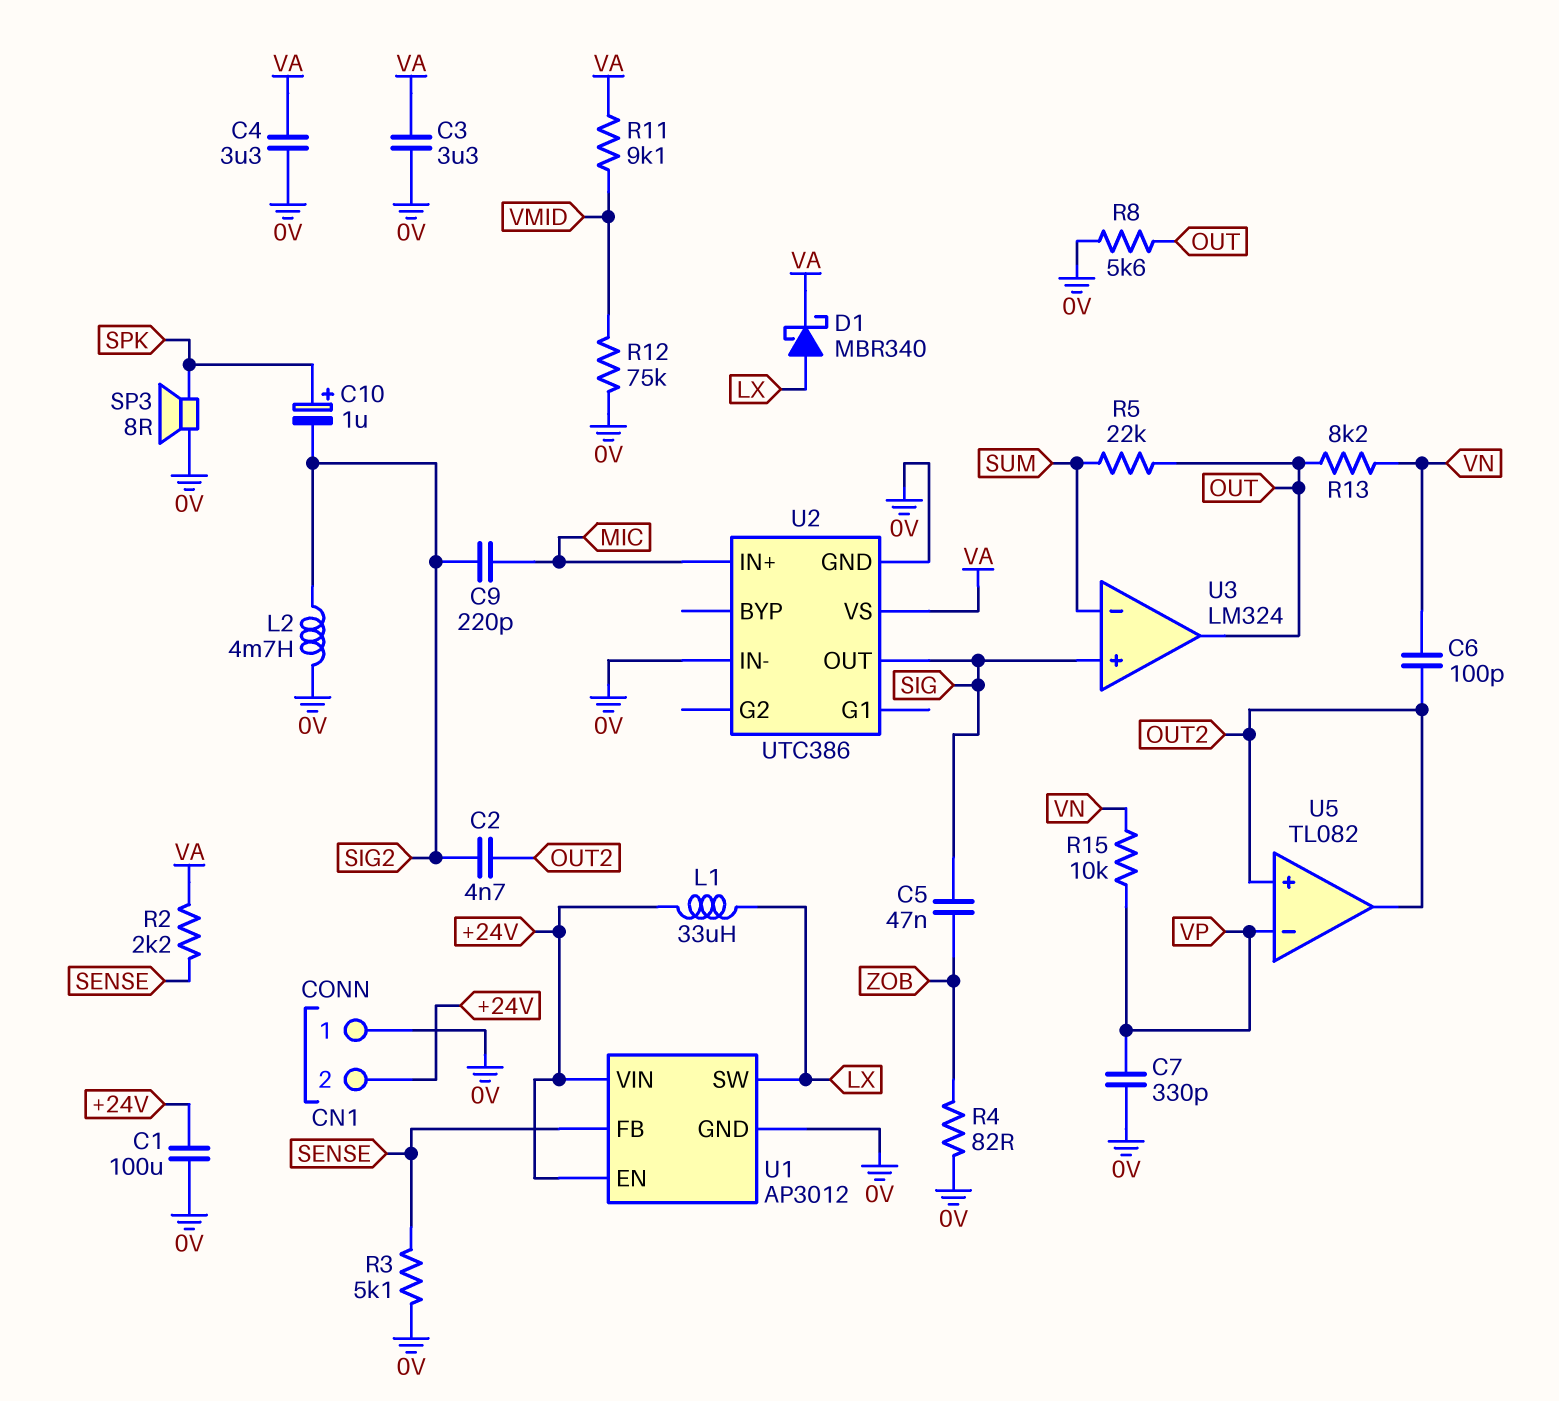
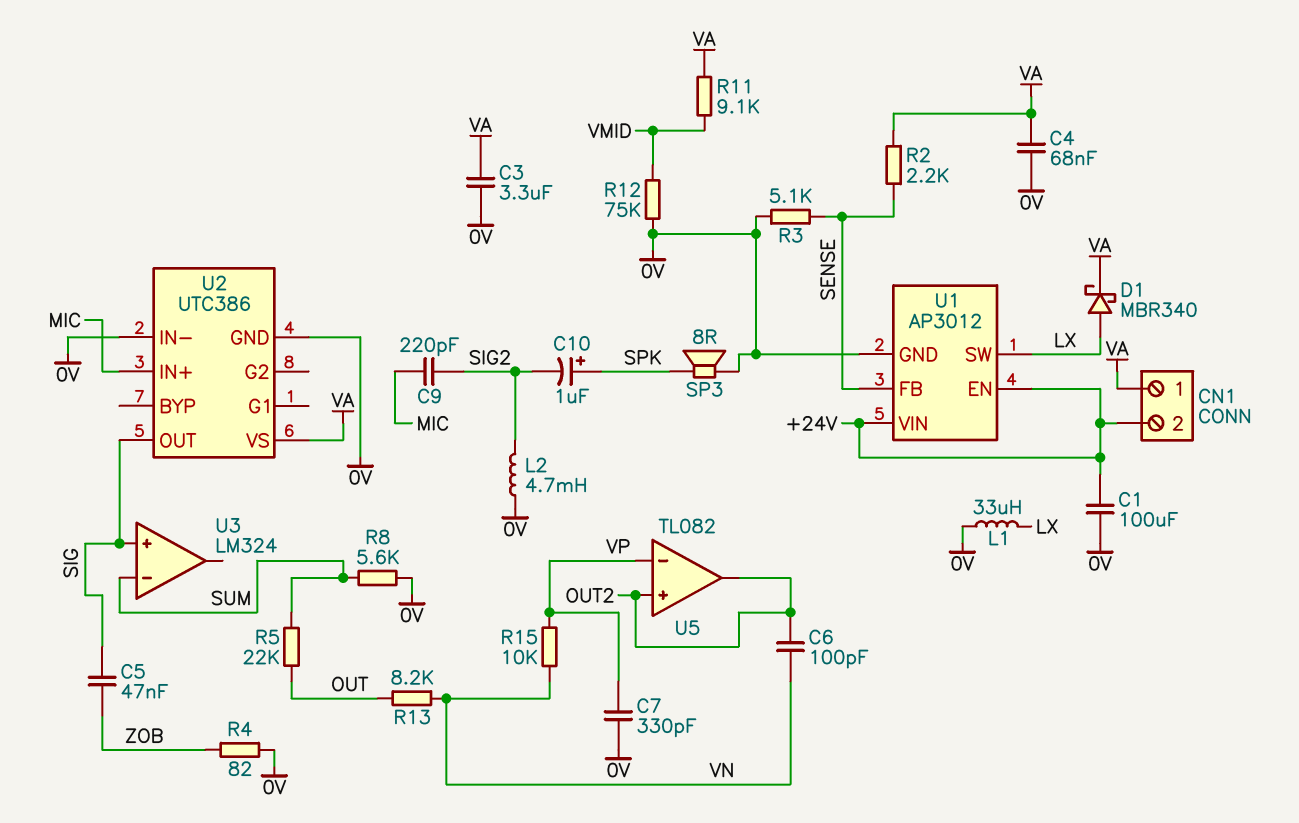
C2: 4.7nF (OUT2, SIG2) -> none
C4: 3.3uF (0V, VA) -> 68nF (0V, VA)
CN1 pin 1: 0V -> VA
L1: 33uH (+24V, LX) -> 33uH (0V, LX)
R8: 5.6k (0V, OUT) -> 5.6k (0V, SUM)
U3 pin out: OUT -> none

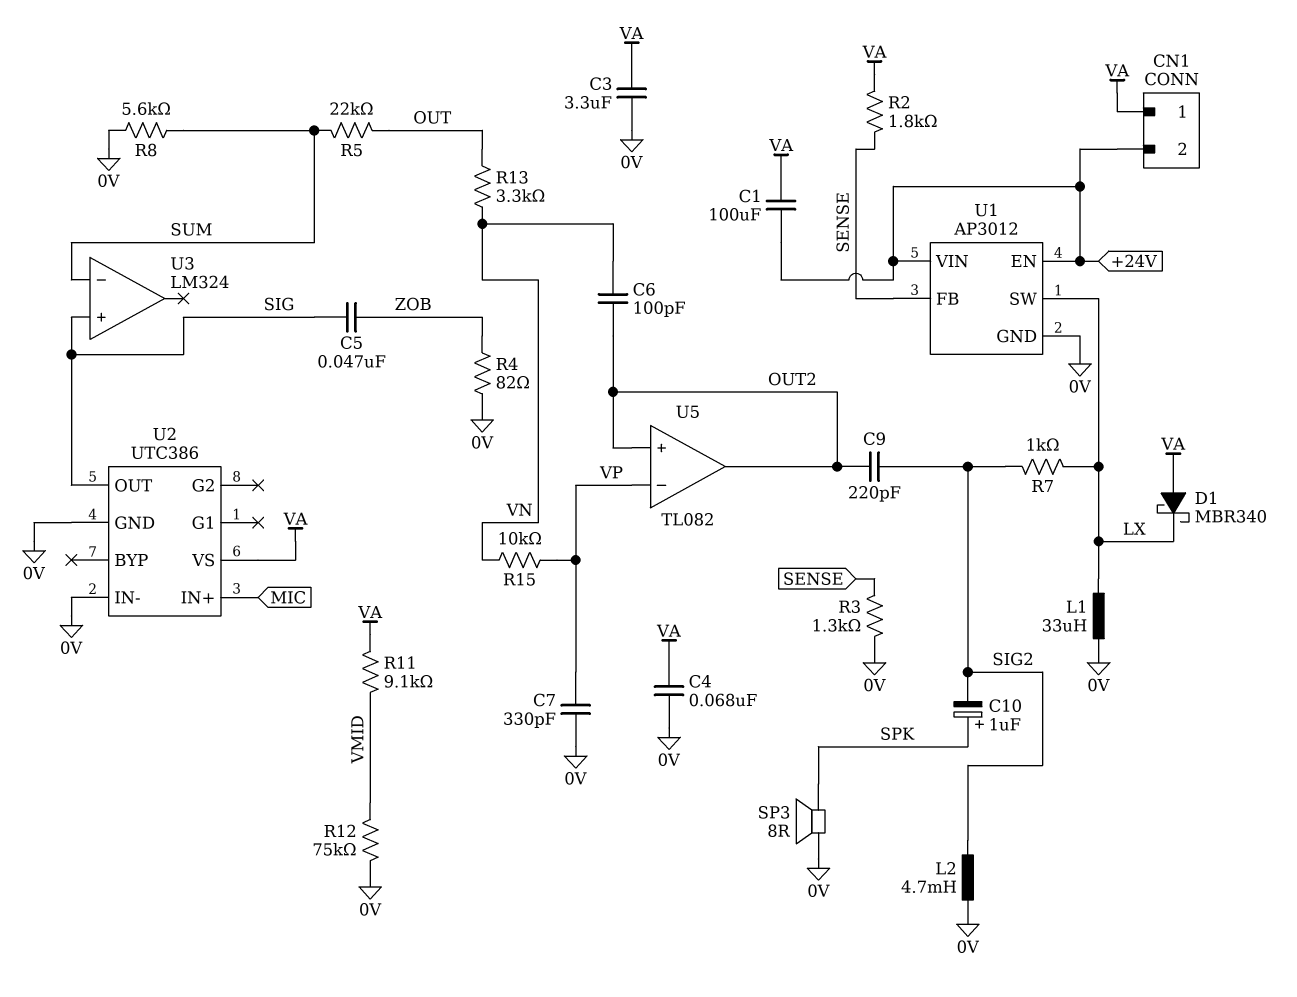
C1: 100uF (+24V, 0V) -> 100uF (+24V, VA)
C9: 220pF (MIC, SIG2) -> 220pF (OUT2, SIG2)
D1: schottky MBR340 (A LX, K VA) -> schottky MBR340 (A VA, K LX)
R2: 2.2k (SENSE, VA) -> 1.8k (SENSE, VA)
R3: 5.1k (0V, SENSE) -> 1.3k (0V, SENSE)
R7: none -> 1k (LX, SIG2)
R13: 8.2k (OUT, VN) -> 3.3k (OUT, VN)

